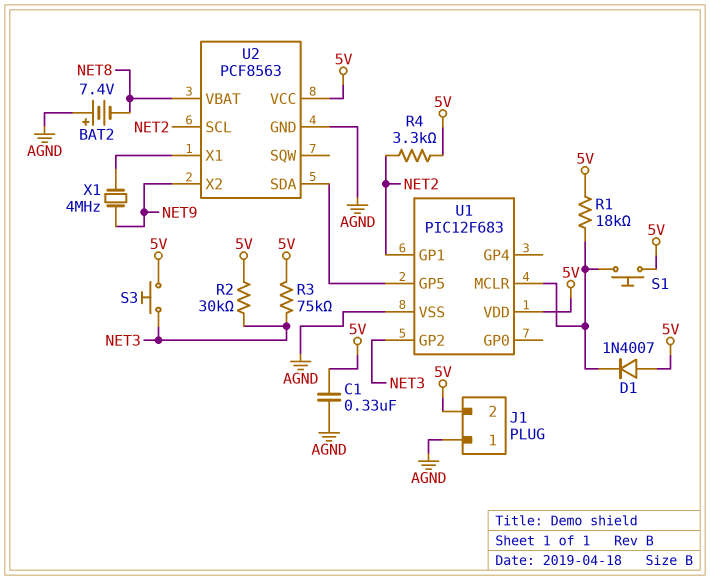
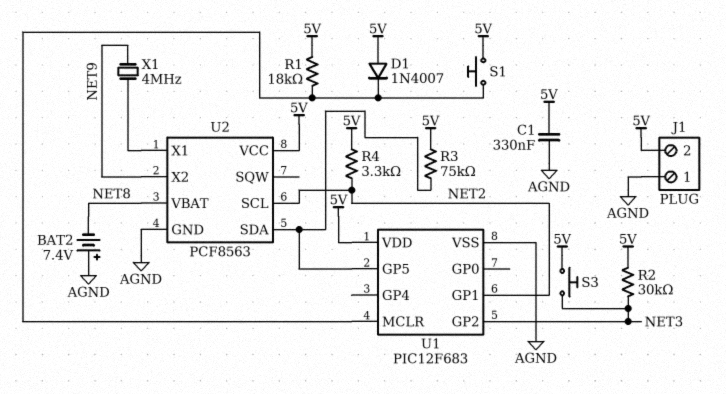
R3: 75k (5V, NET3) -> 75k (5V, U1/GP5)

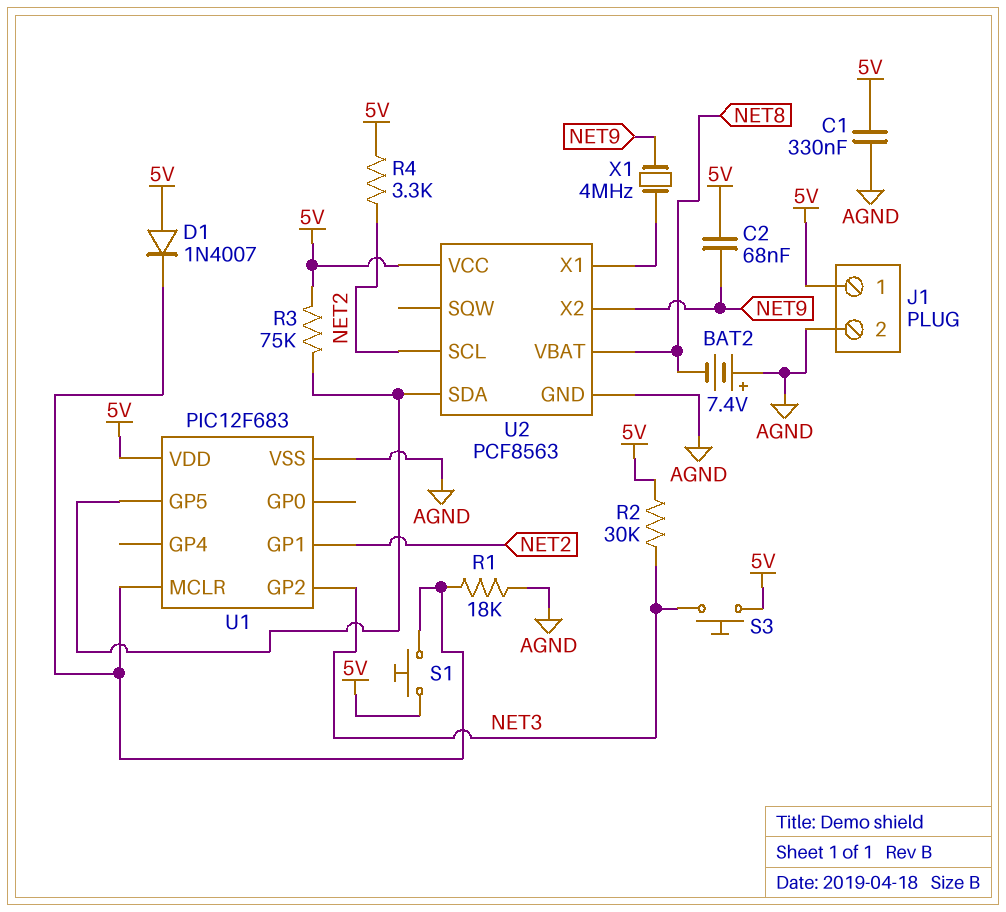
C2: none -> 68nF (5V, NET9)
J1 pin 1: AGND -> 5V
J1 pin 2: 5V -> AGND
R1: 18k (5V, U1/MCLR) -> 18k (AGND, U1/MCLR)

